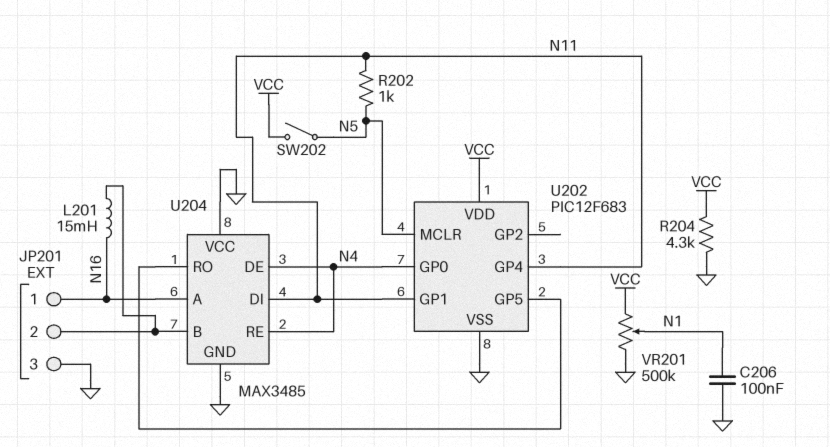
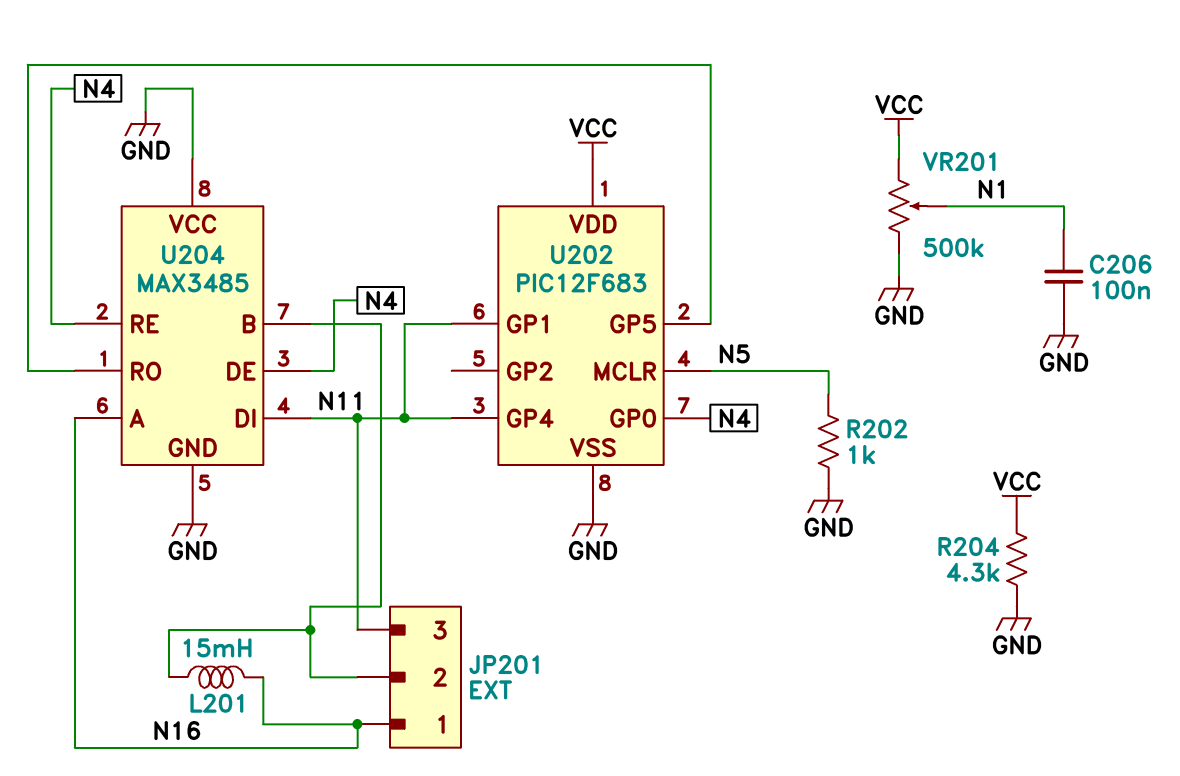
JP201 pin 3: GND -> N11
R202: 1k (N5, N11) -> 1k (GND, N5)
SW202: switch (N5, VCC) -> none

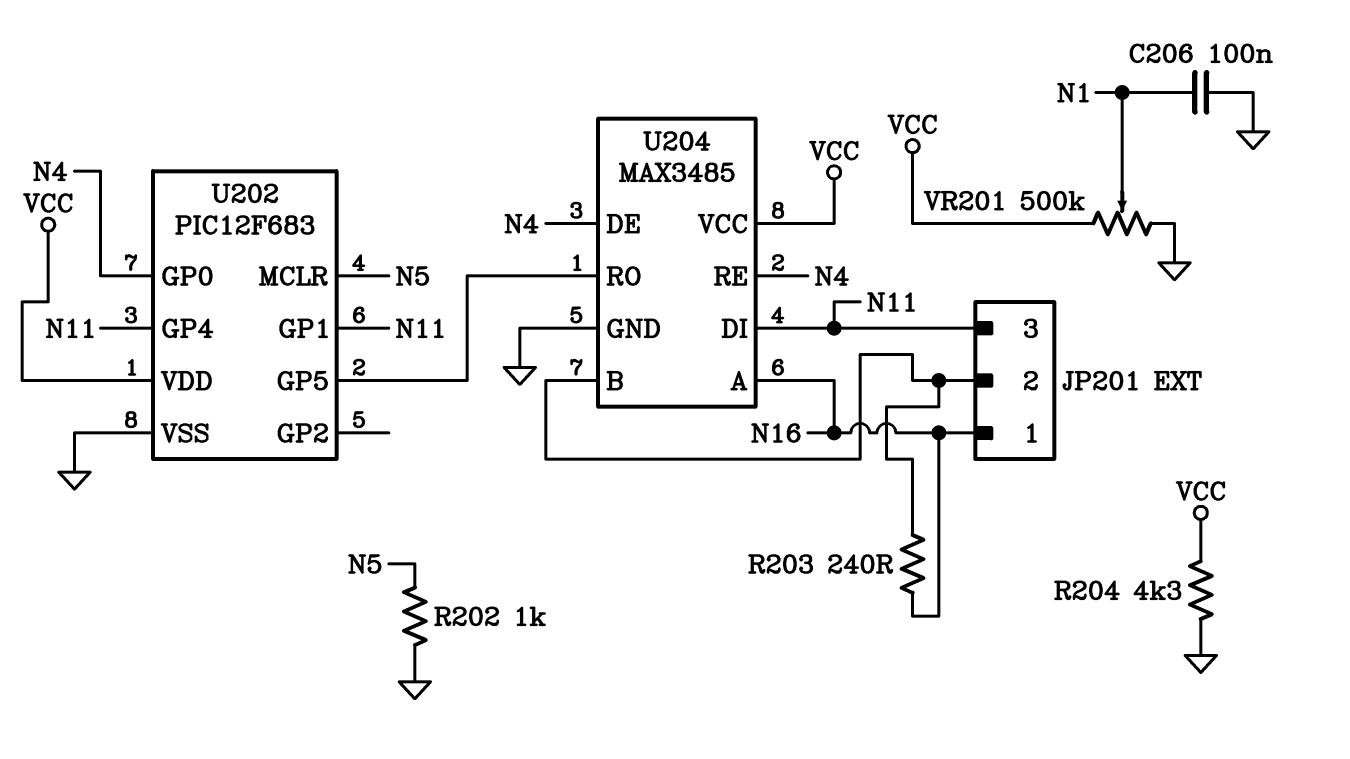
L201: 15mH (JP201/2, N16) -> none
R203: none -> 240 (JP201/2, N16)
U204 pin VCC: GND -> VCC

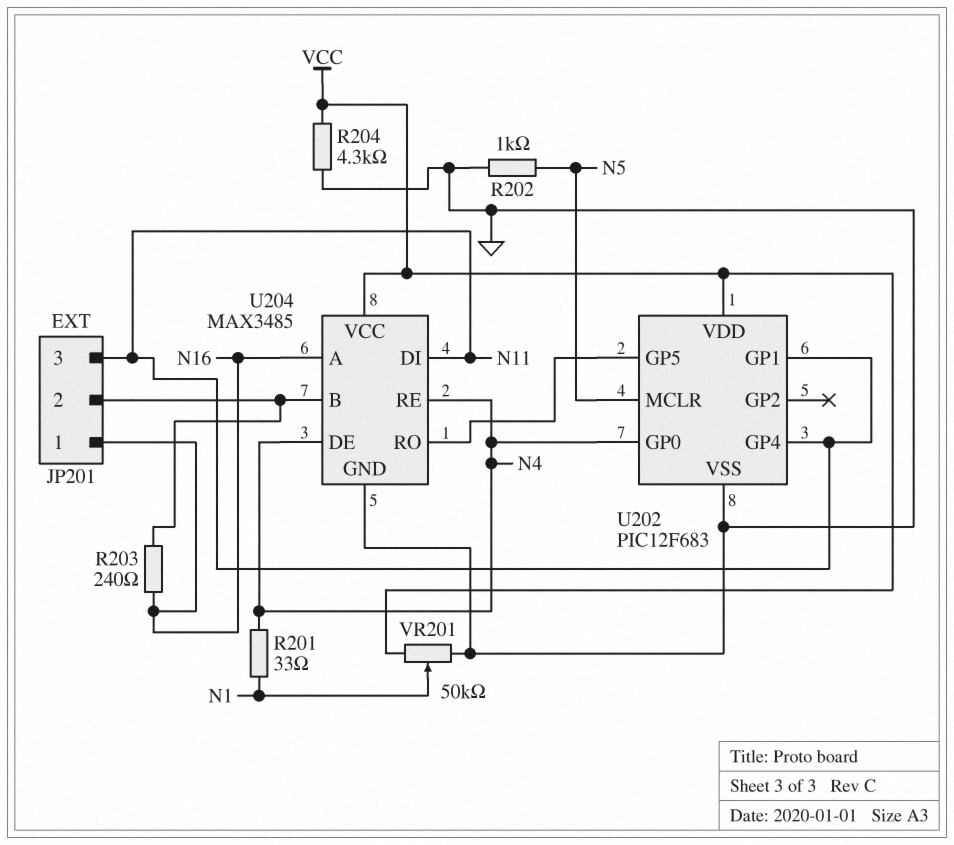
C206: 100nF (GND, N1) -> none
R201: none -> 33 (N1, N4)
VR201: 500k (GND, VCC, wiper N1) -> 50k (GND, VCC, wiper N1)

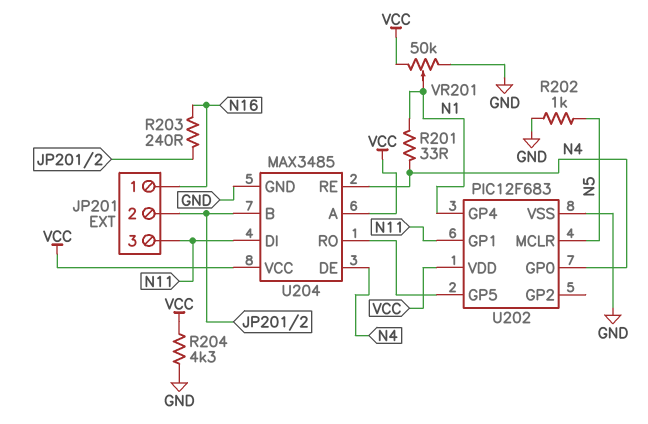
U202 pin GP4: N11 -> N1
U204 pin A: N16 -> VCC

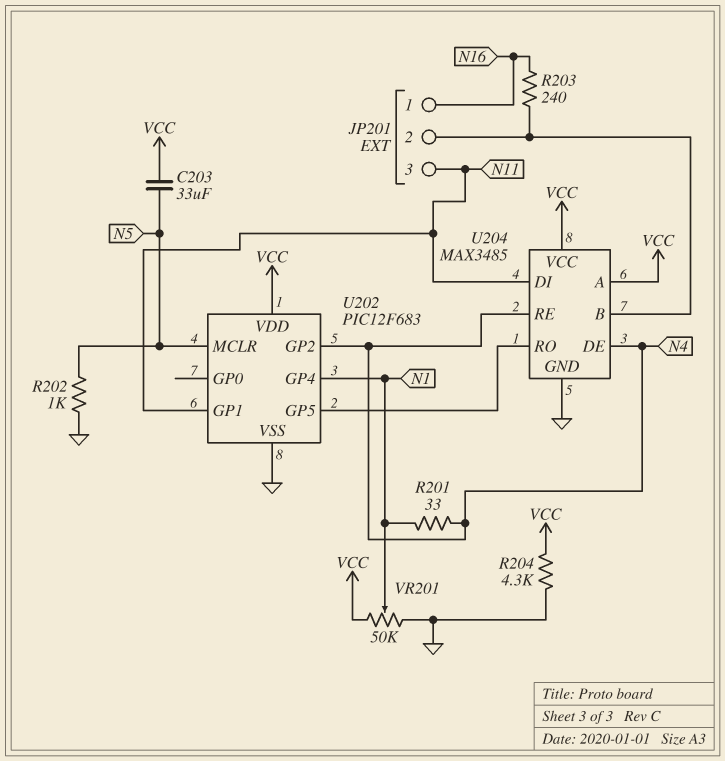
C203: none -> 33uF (N5, VCC)
U202 pin GP0: N4 -> none
U202 pin GP2: none -> N4

